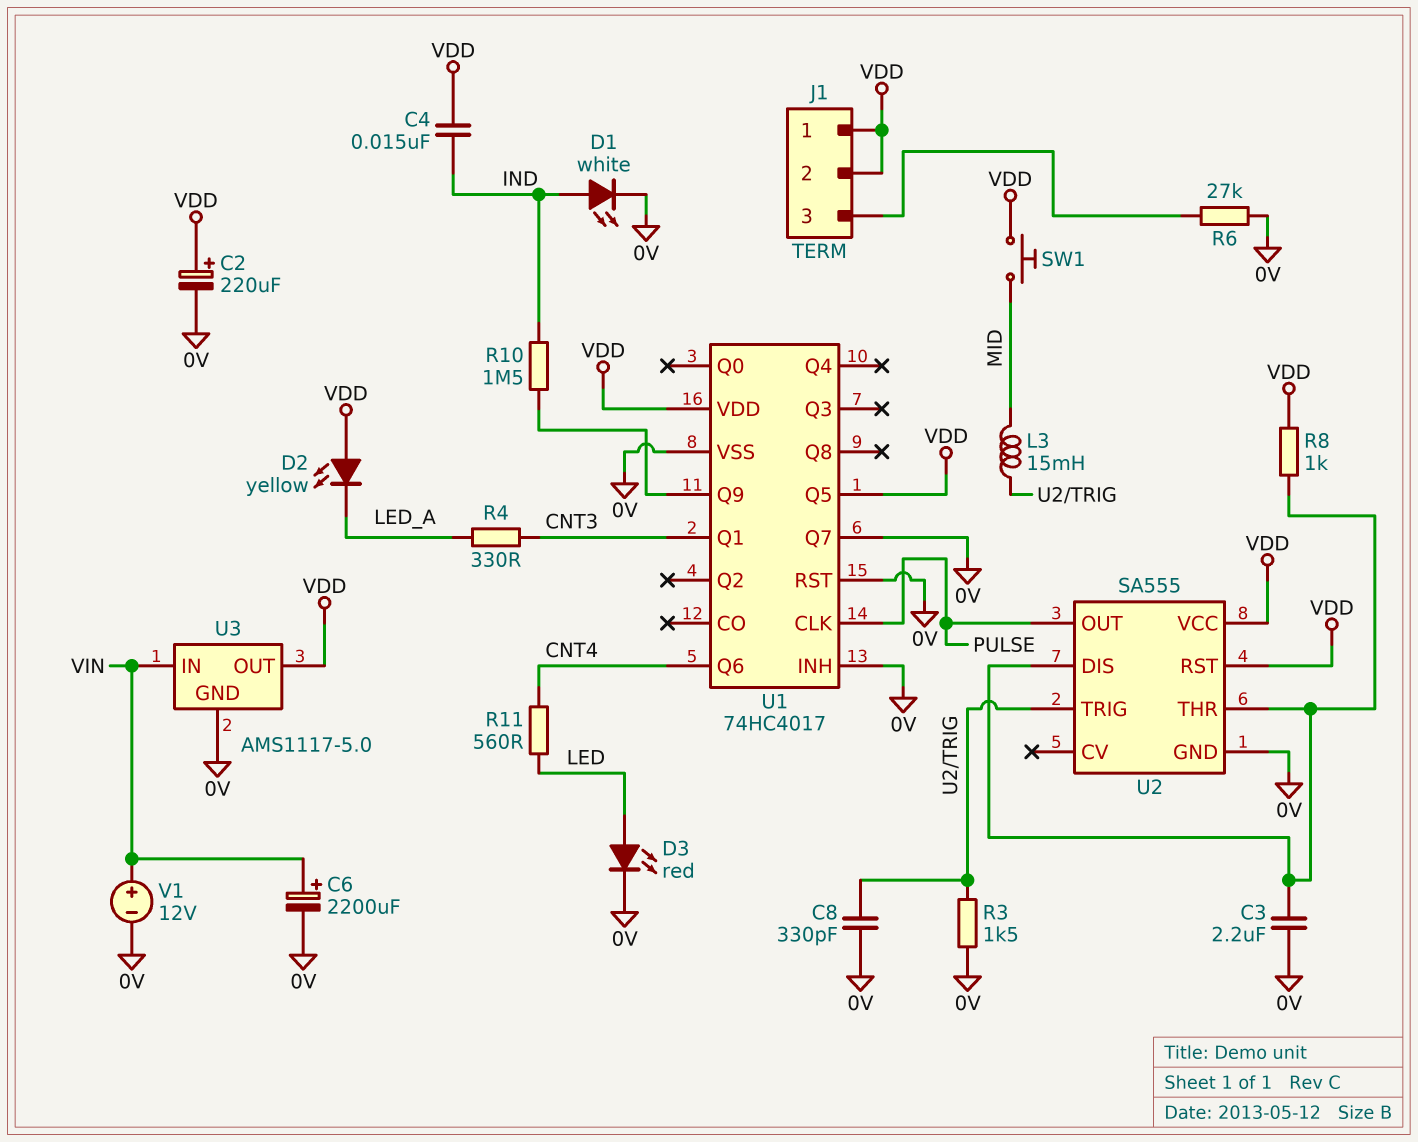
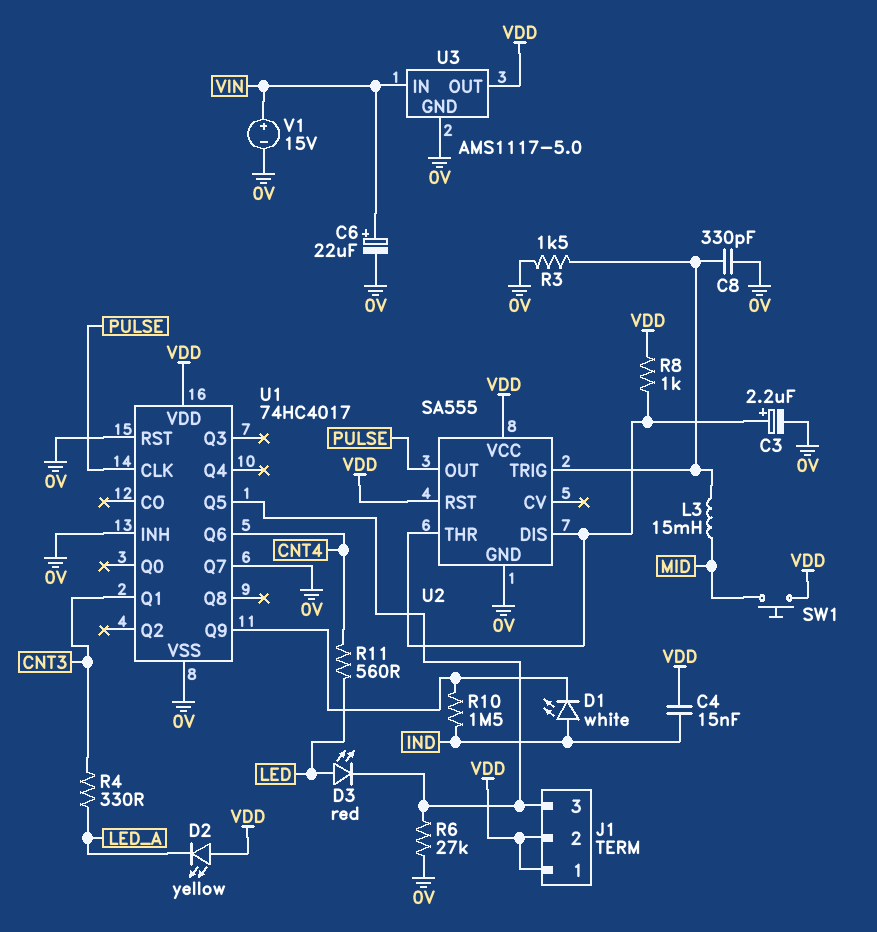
C2: 220uF (plus VDD, minus 0V) -> none
C3: 2.2uF (0V, U2/DIS) -> 2.2uF (plus U2/DIS, minus 0V)
C6: 2200uF (plus VIN, minus 0V) -> 22uF (plus VIN, minus 0V)
D1: LED white (A IND, K 0V) -> LED white (A IND, K U1/Q9)
D3: LED red (A LED, K 0V) -> LED red (A LED, K J1/3)
U1 pin Q5: VDD -> J1/3
V1: 12V (plus VIN, minus 0V) -> 15V (plus VIN, minus 0V)

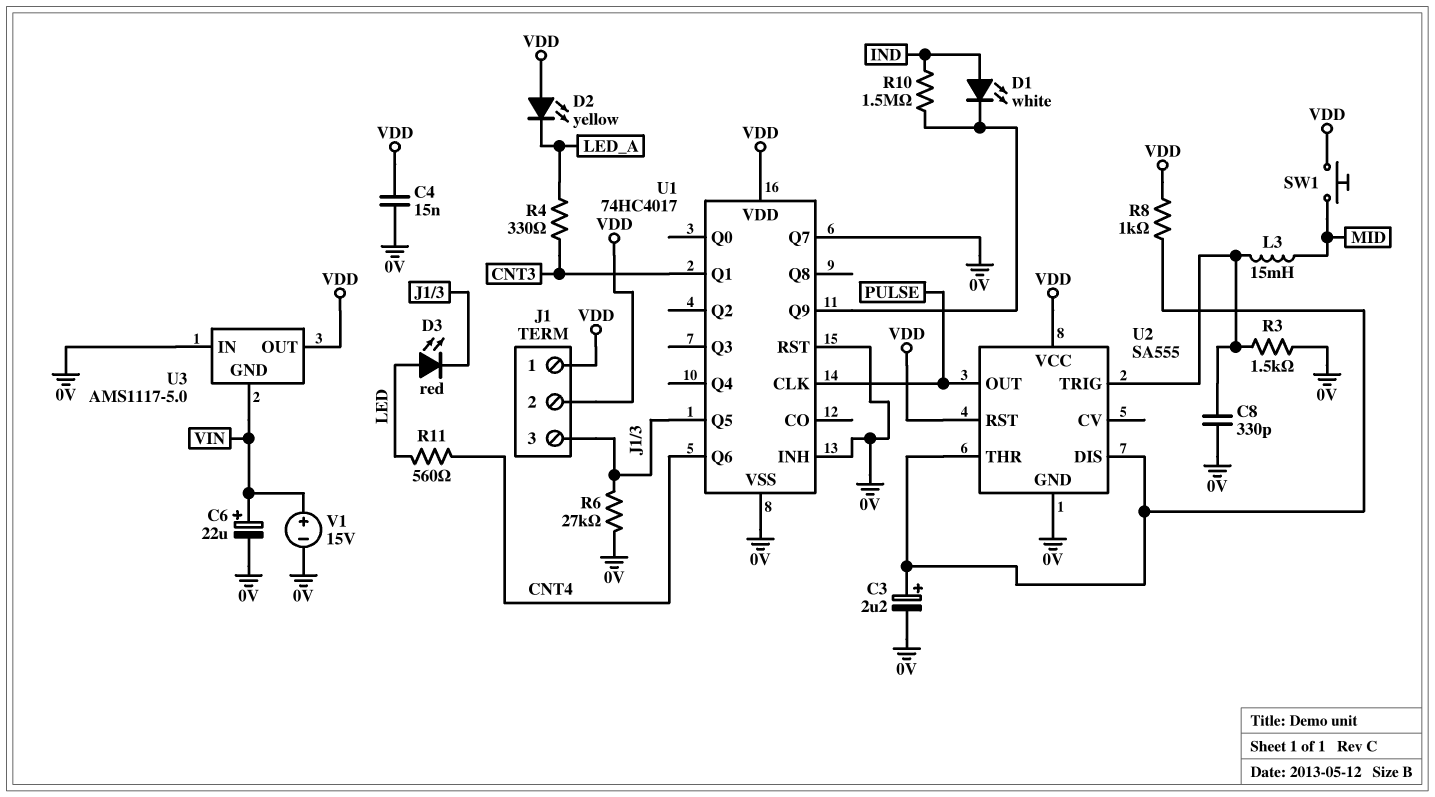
C4: 15nF (IND, VDD) -> 15nF (0V, VDD)
U3 pin GND: 0V -> VIN
U3 pin IN: VIN -> 0V

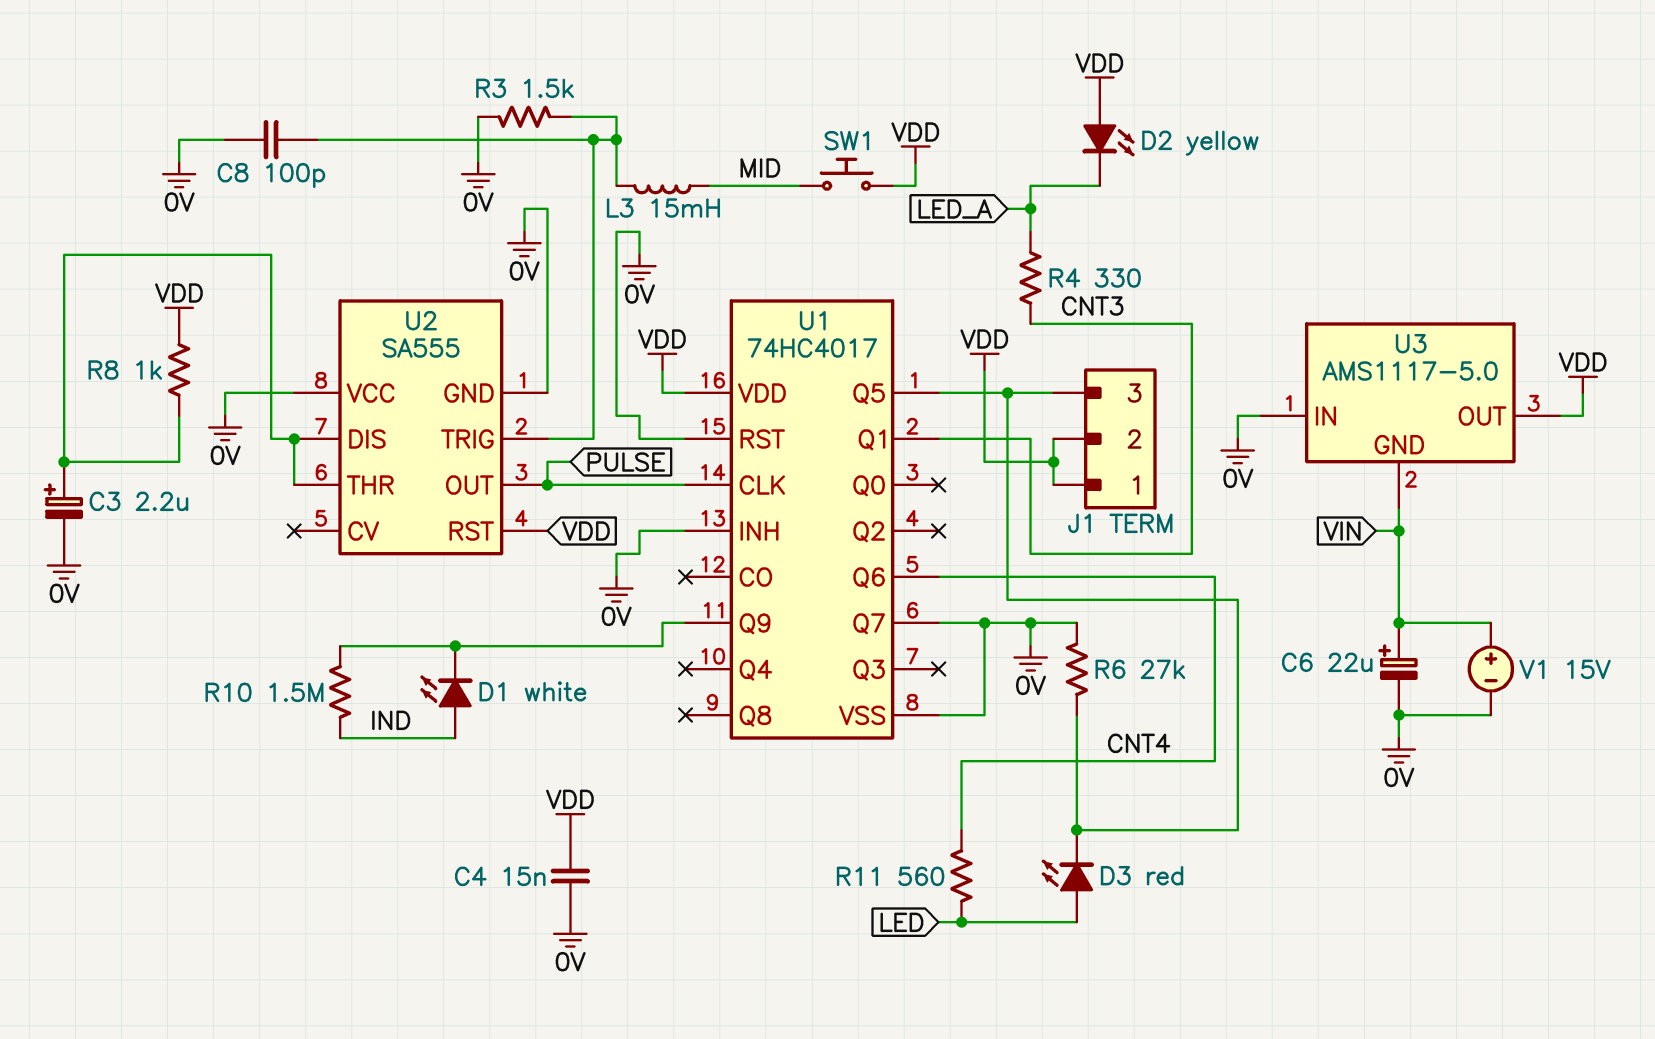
C8: 330pF (0V, U2/TRIG) -> 100pF (0V, U2/TRIG)
U2 pin VCC: VDD -> 0V

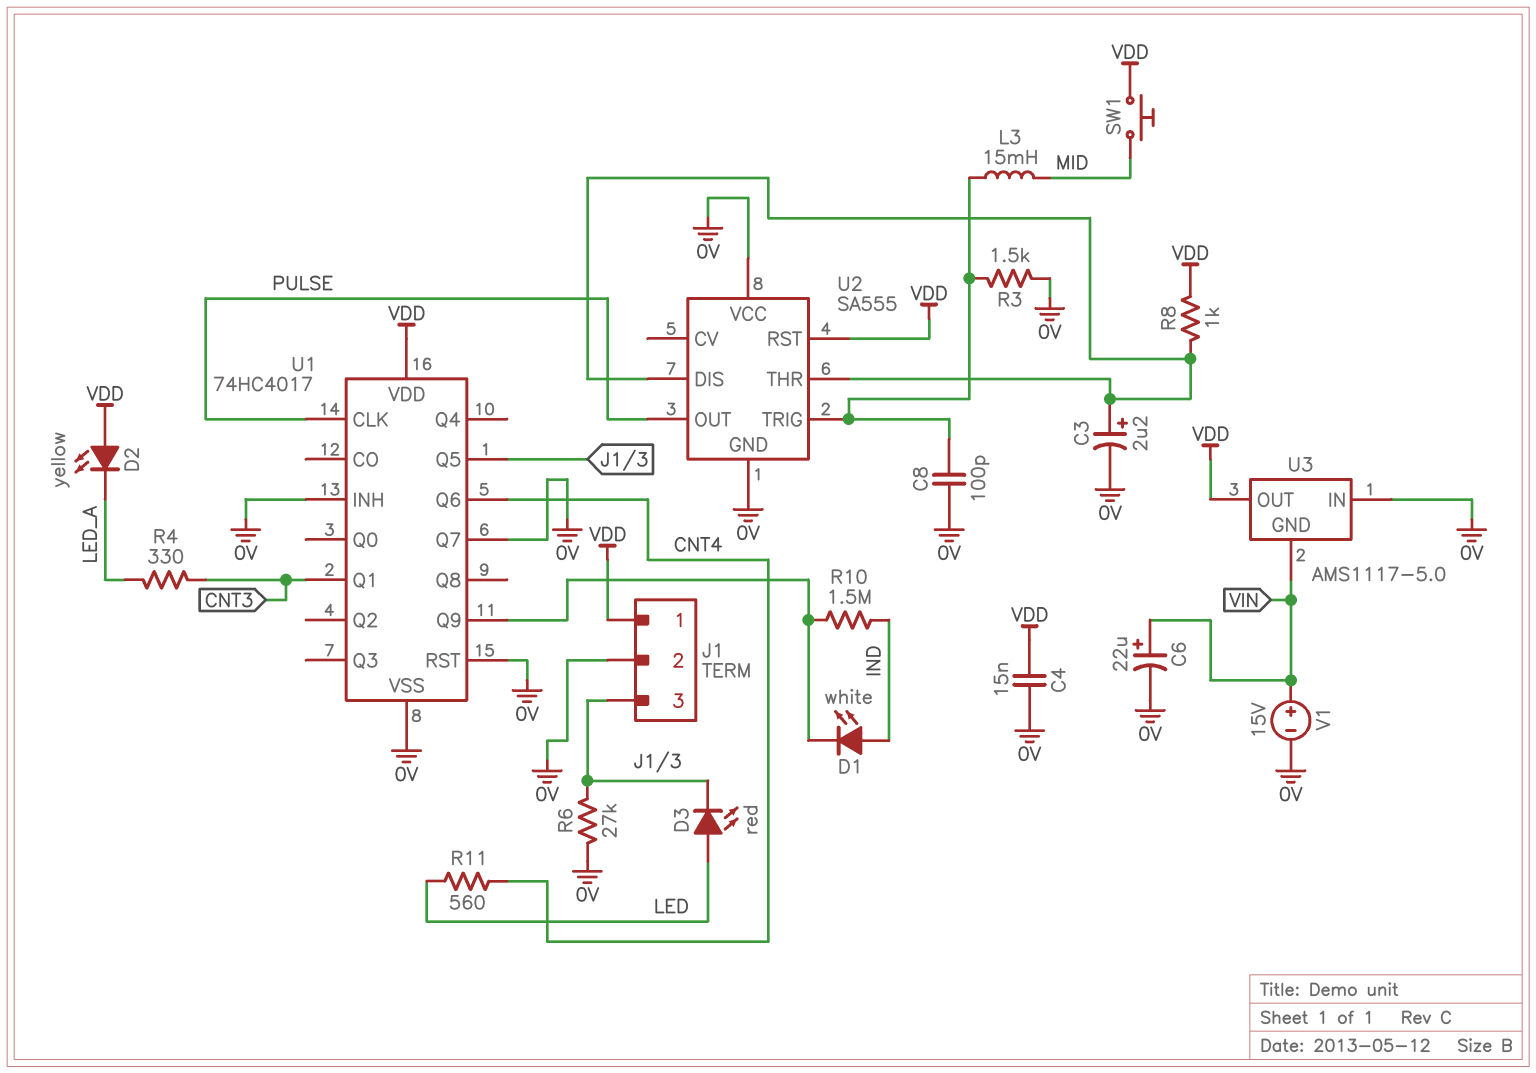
J1 pin 2: VDD -> 0V

